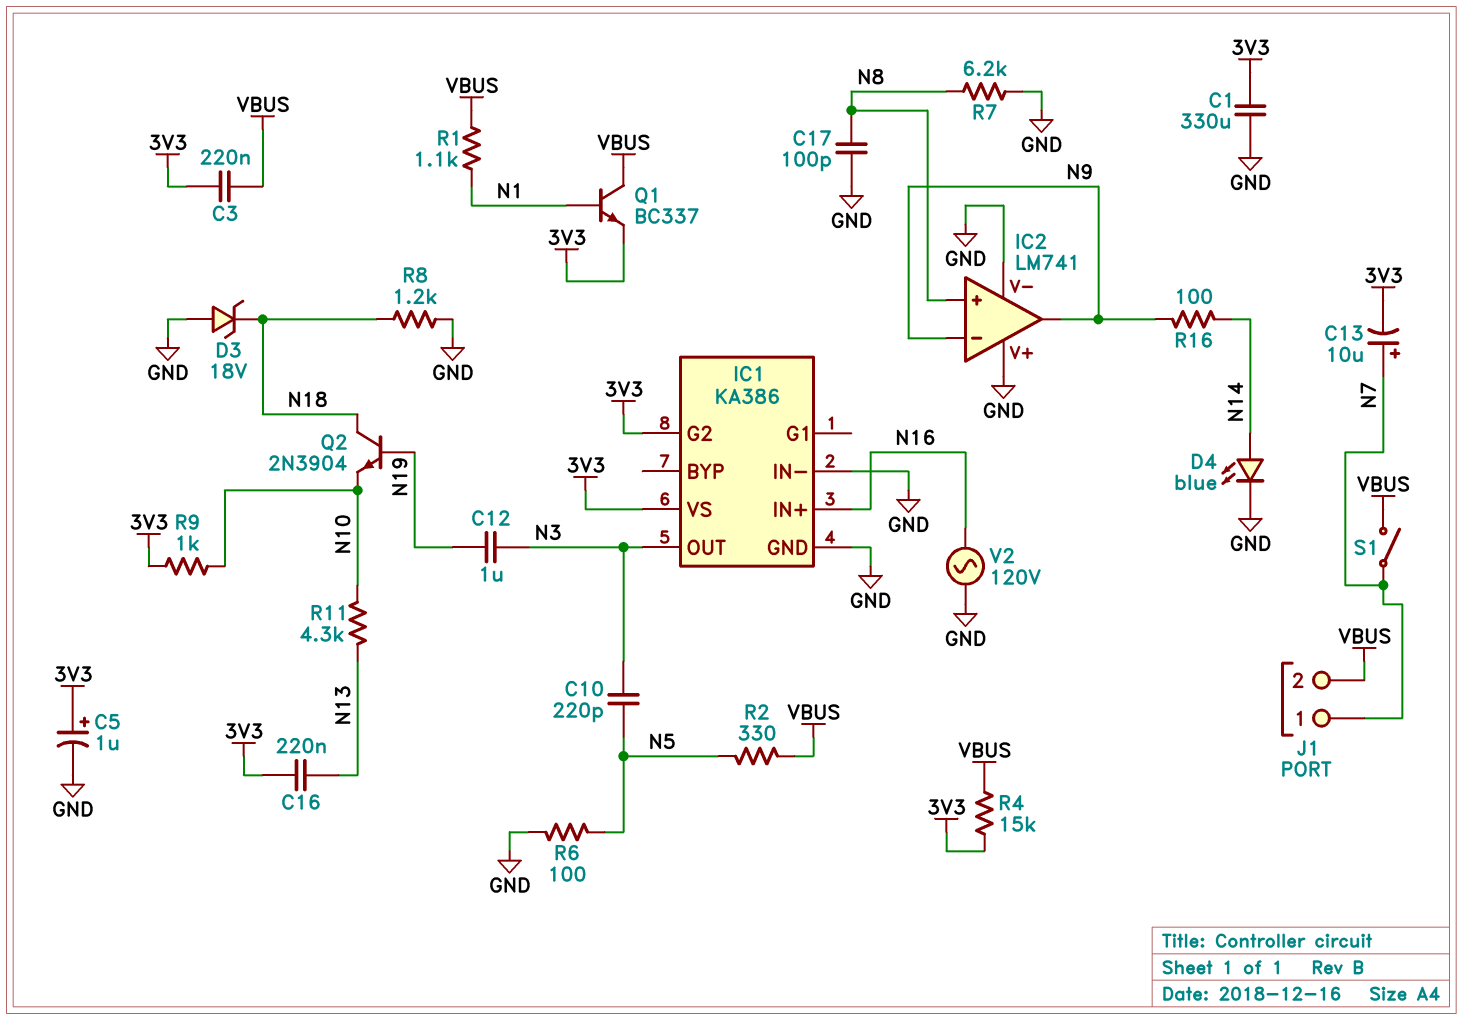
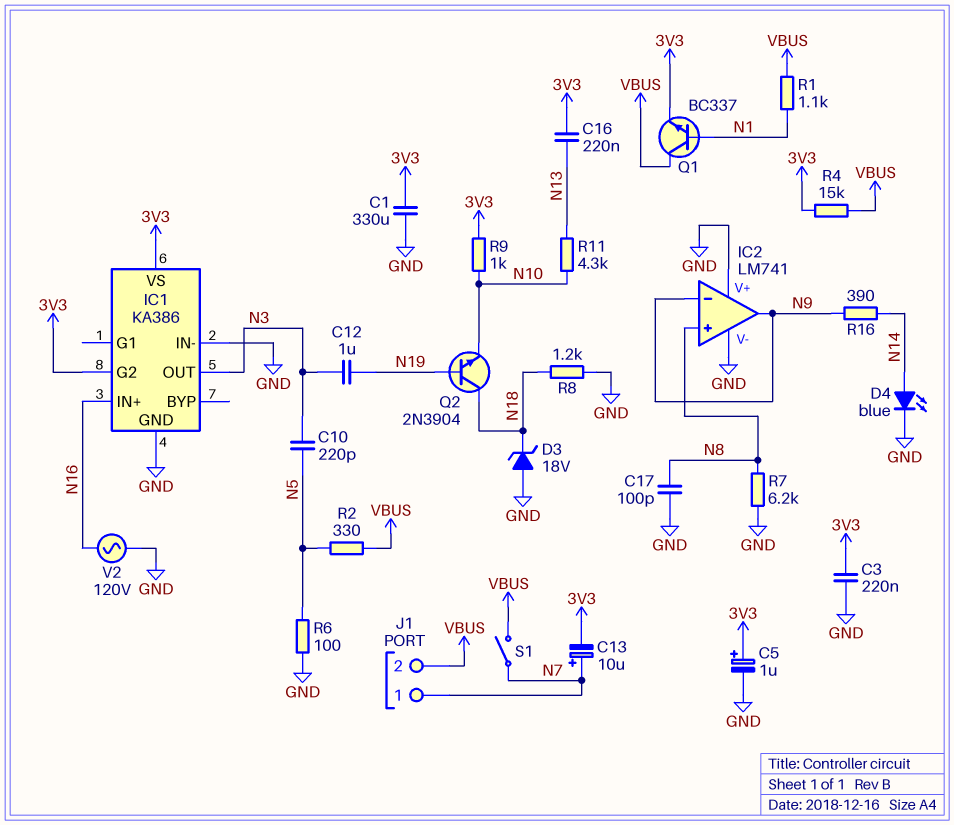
C3: 220nF (3V3, VBUS) -> 220nF (3V3, GND)
R16: 100 (N9, N14) -> 390 (N9, N14)

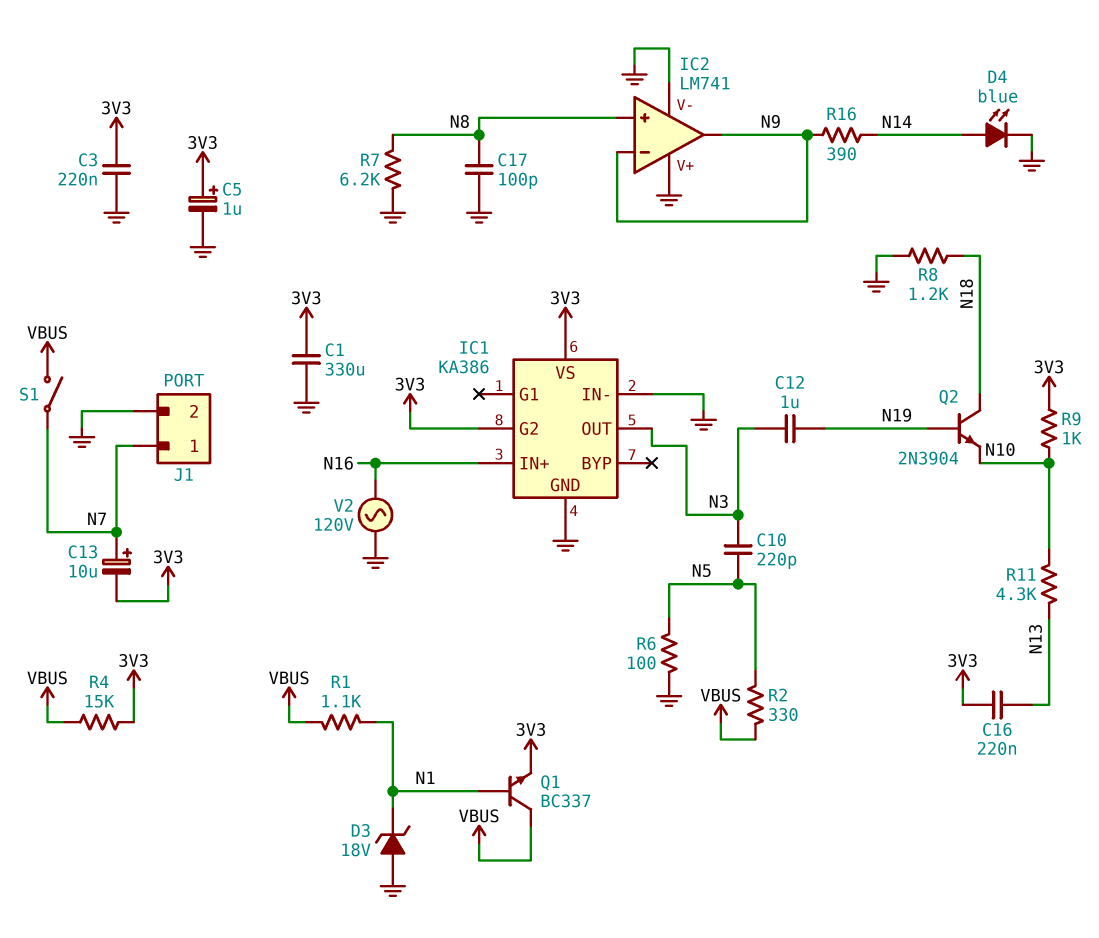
D3: zener 18V (A GND, K N18) -> zener 18V (A GND, K N1)
J1 pin 2: VBUS -> GND

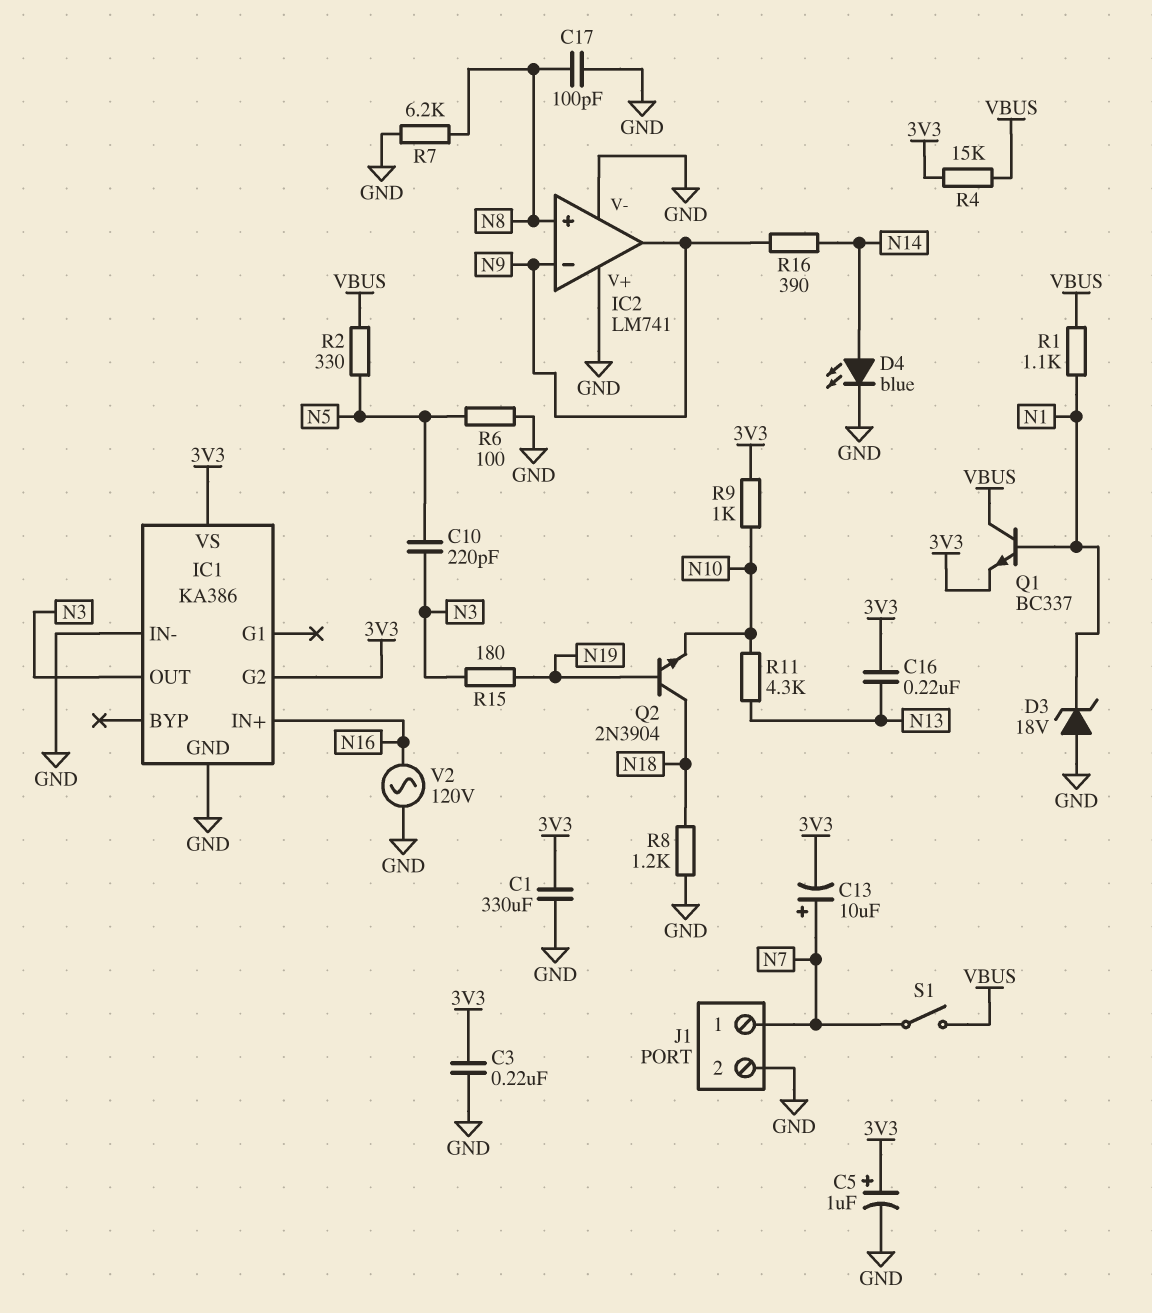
C12: 1uF (N3, N19) -> none
R15: none -> 180 (N3, N19)

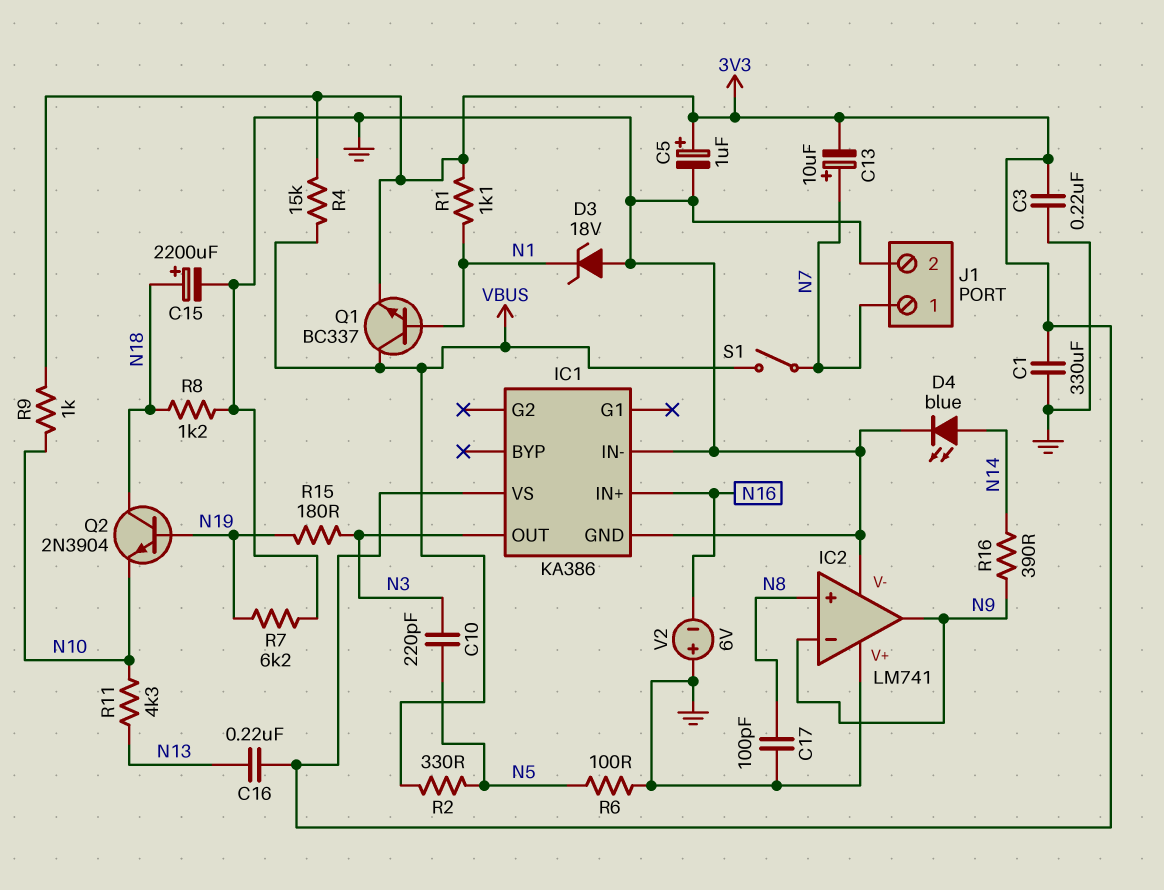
C15: none -> 2200uF (plus N18, minus GND)
IC1 pin G2: 3V3 -> none
R1: 1.1k (N1, VBUS) -> 1.1k (3V3, N1)
R7: 6.2k (GND, N8) -> 6.2k (GND, N19)
V2: AC 120V (GND, N16) -> 6V (plus GND, minus N16)

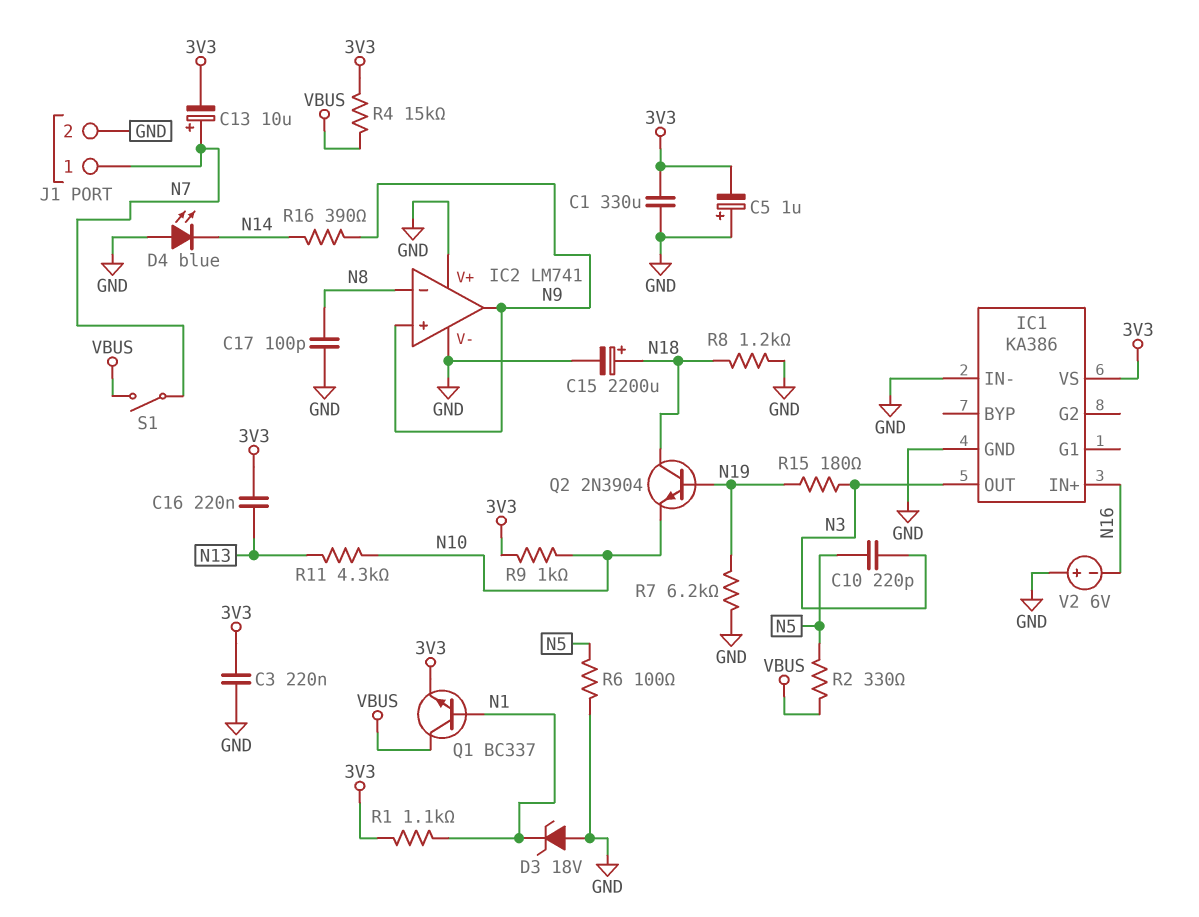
C5: 1uF (plus 3V3, minus GND) -> 1uF (plus GND, minus 3V3)
D4: LED blue (A N14, K GND) -> LED blue (A GND, K N14)
IC2 pin in+: N8 -> N9
IC2 pin in-: N9 -> N8

